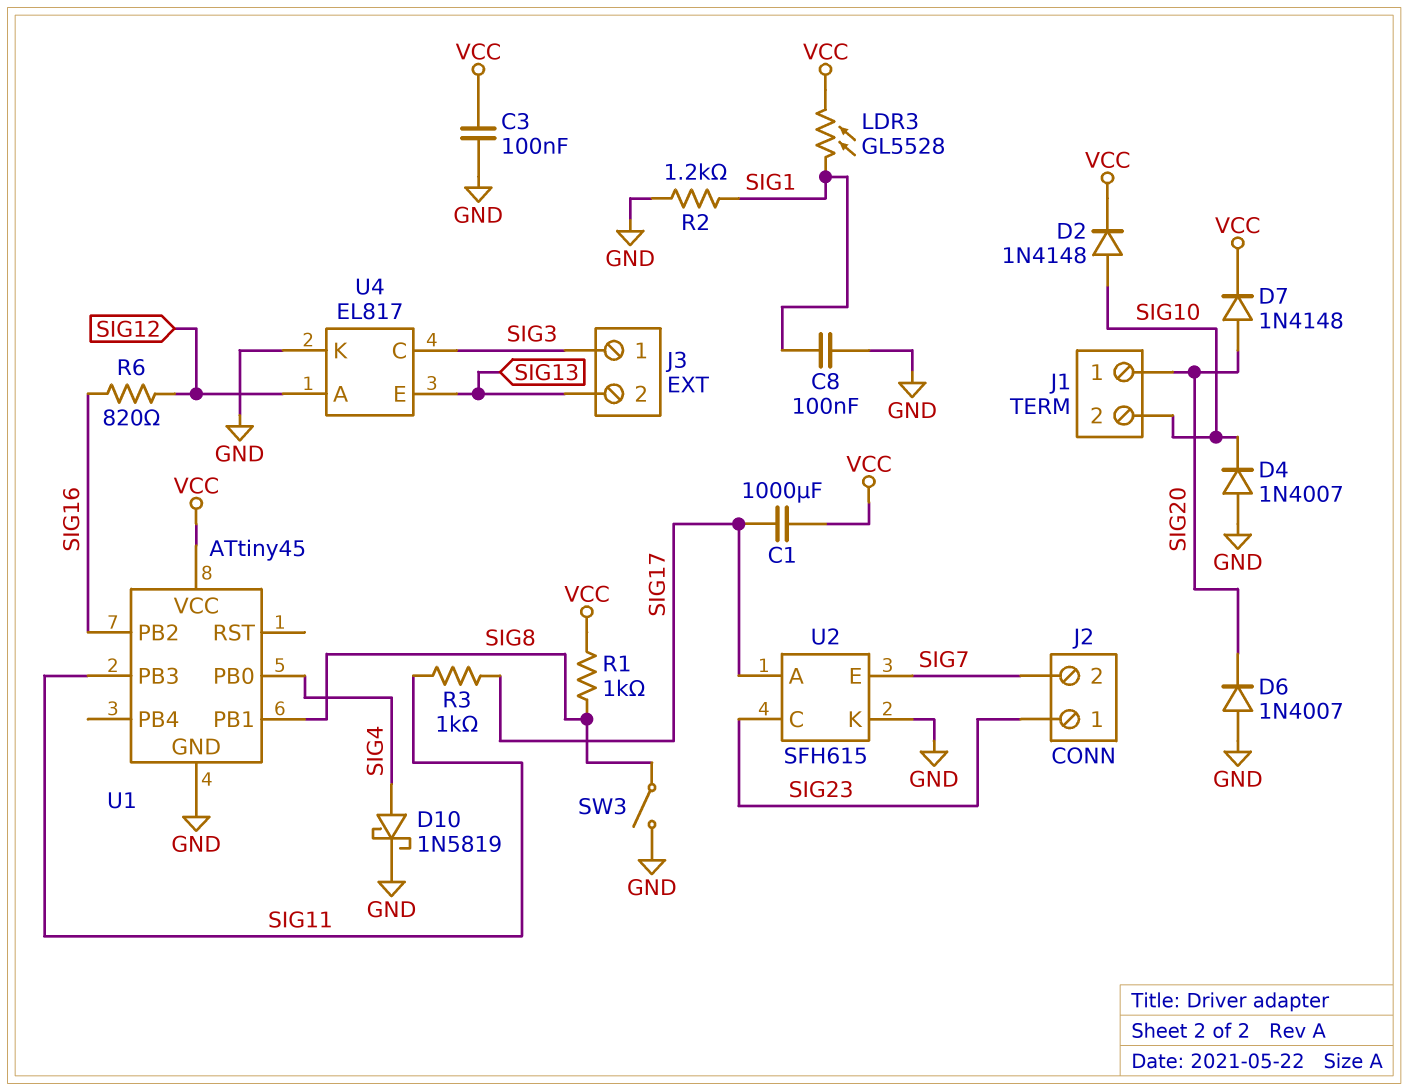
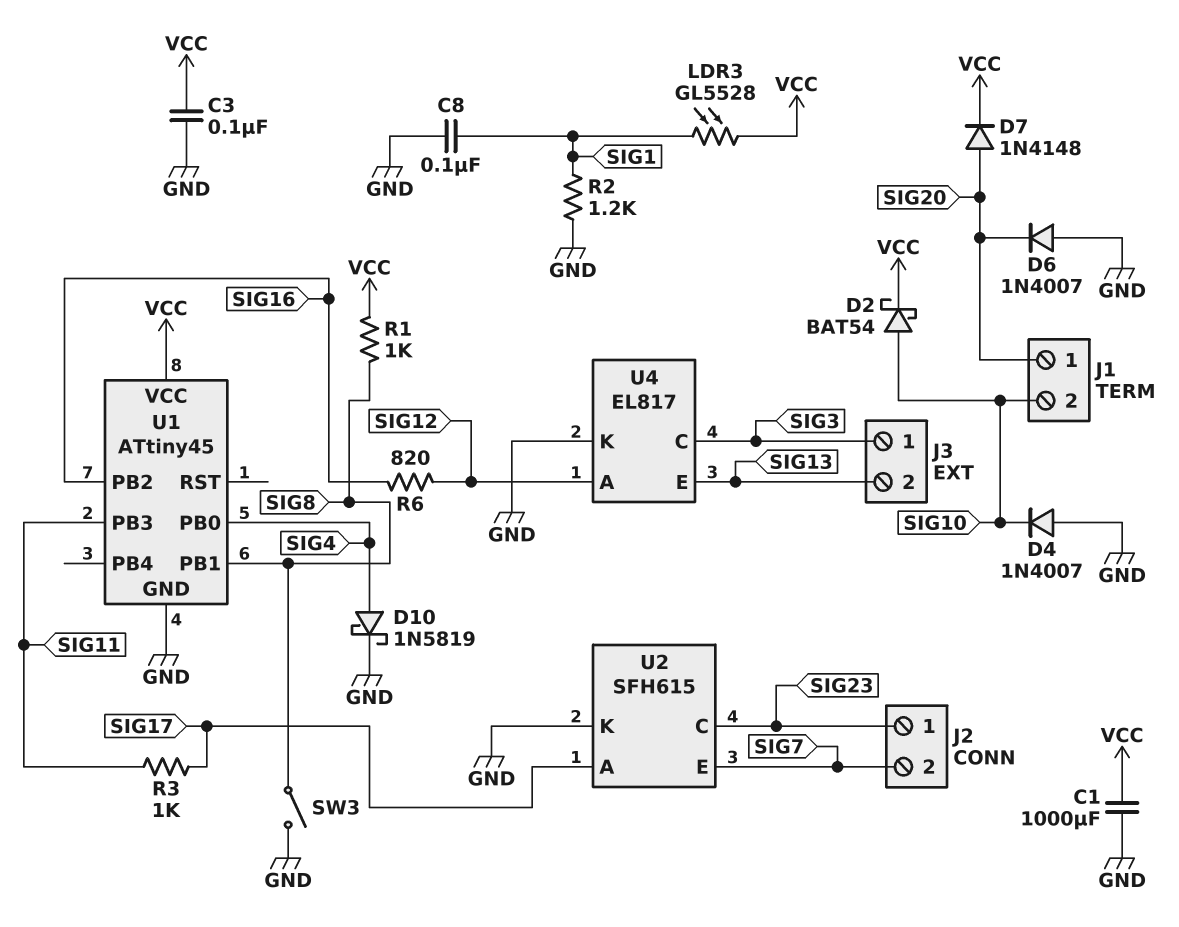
C1: 1000uF (SIG17, VCC) -> 1000uF (GND, VCC)
D2: diode 1N4148 (A SIG10, K VCC) -> schottky BAT54 (A SIG10, K VCC)

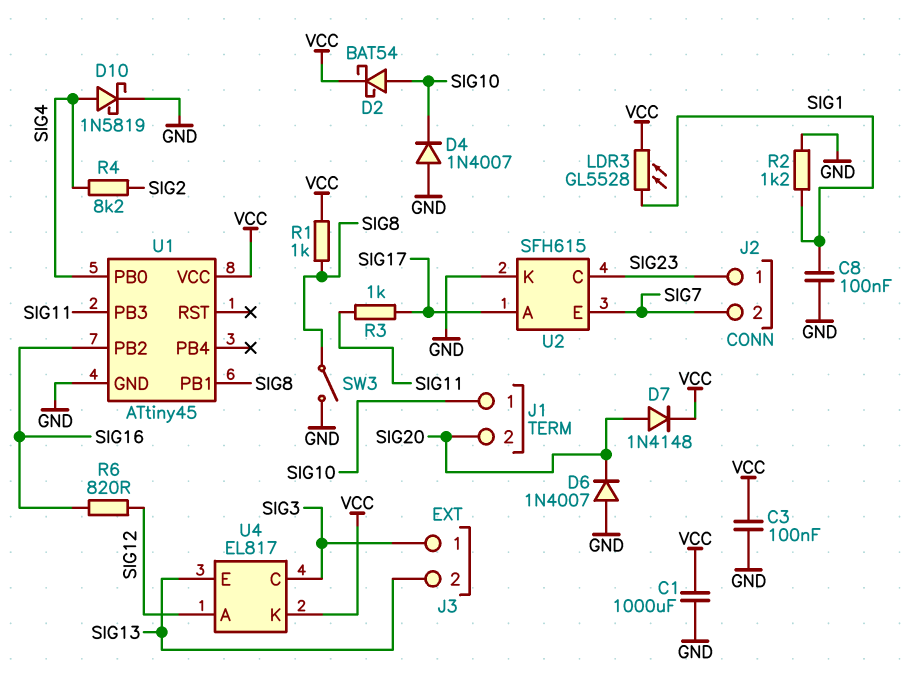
J1 pin 1: SIG20 -> SIG10
J1 pin 2: SIG10 -> SIG20
R4: none -> 8.2k (SIG2, SIG4)
U4 pin K: GND -> VCC

